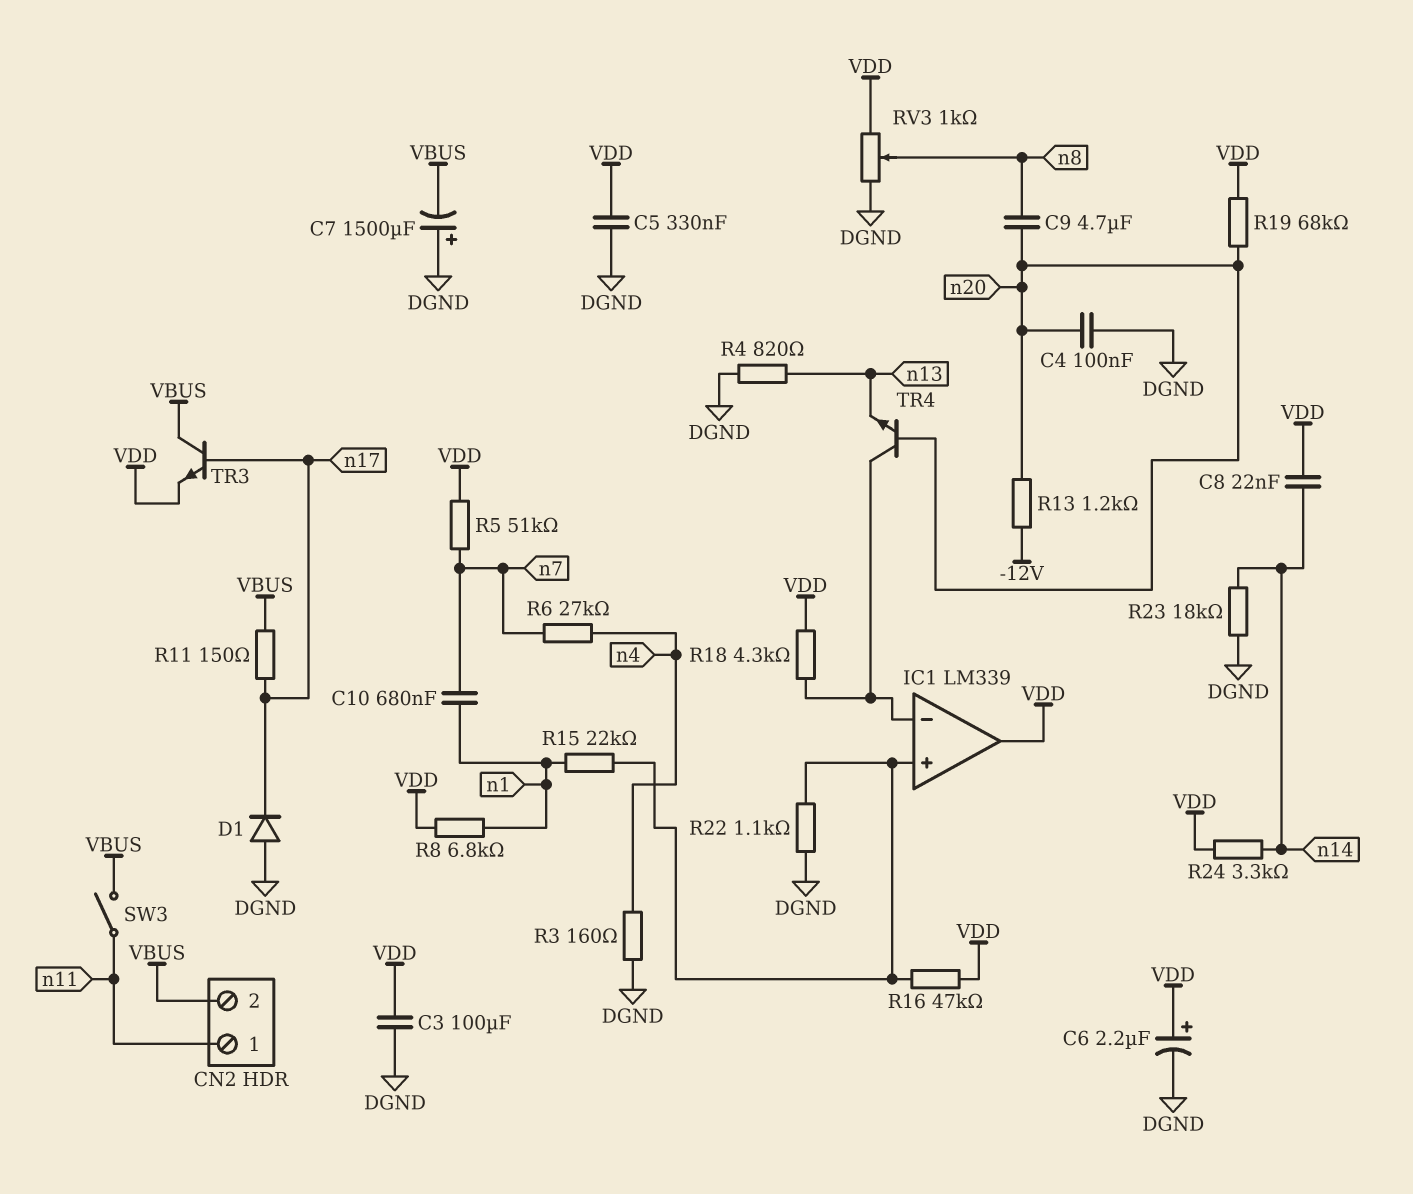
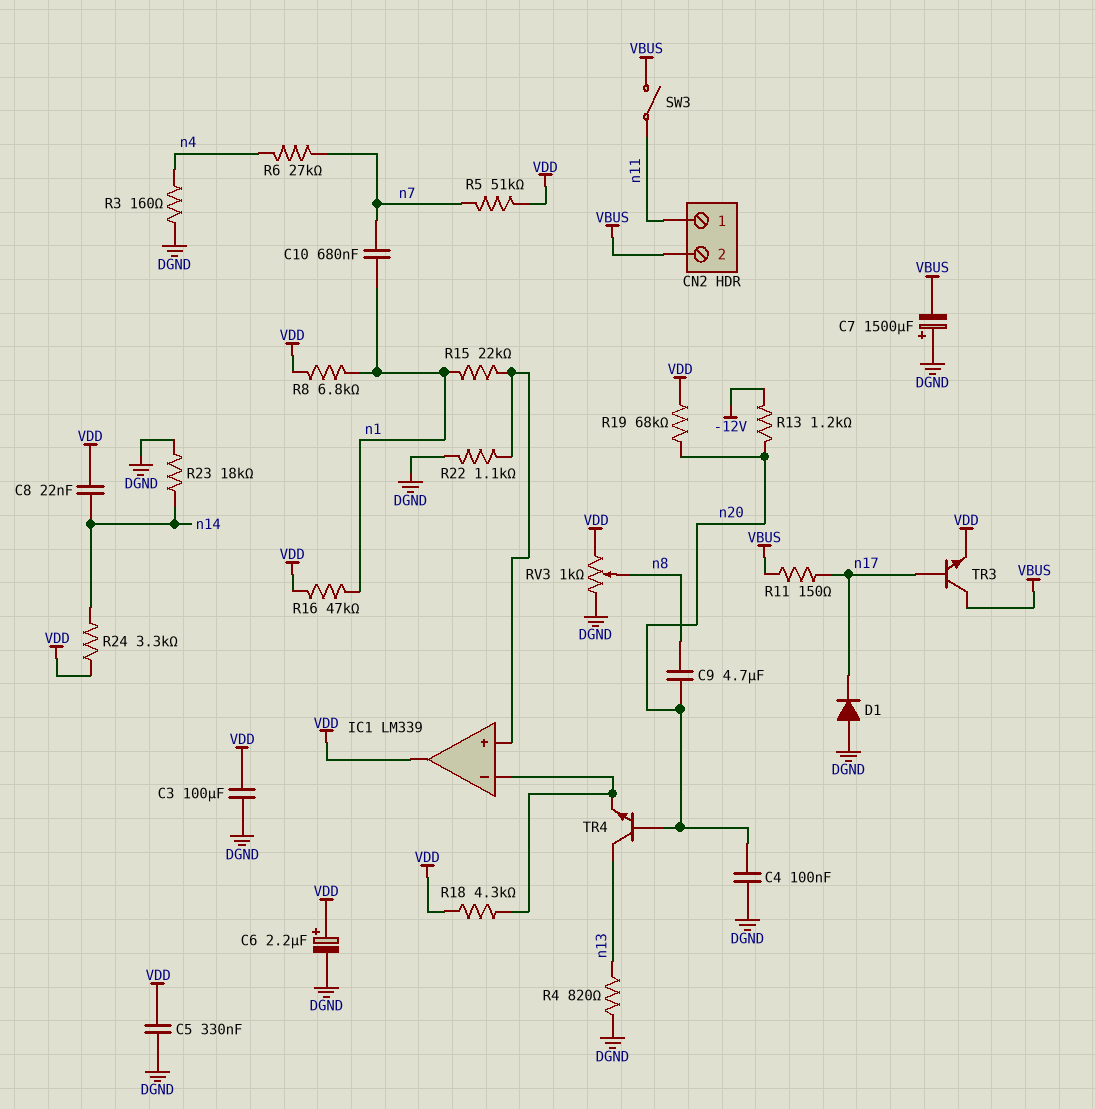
R16: 47k (IC1/in+, VDD) -> 47k (VDD, n1)
TR4: NPN (B n20, C IC1/in-, E n13) -> NPN (B n20, C n13, E IC1/in-)

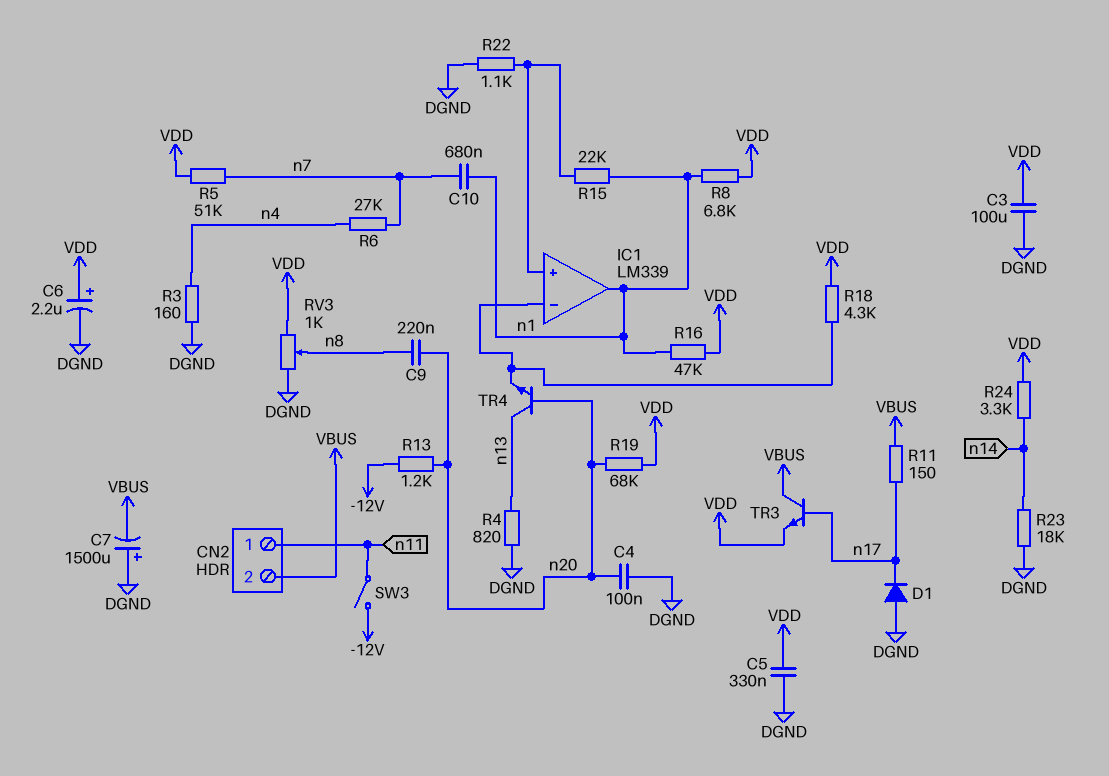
C8: 22nF (VDD, n14) -> none
C9: 4.7uF (n8, n20) -> 220nF (n8, n20)
IC1 pin out: VDD -> n1
SW3: switch (VBUS, n11) -> switch (-12V, n11)

